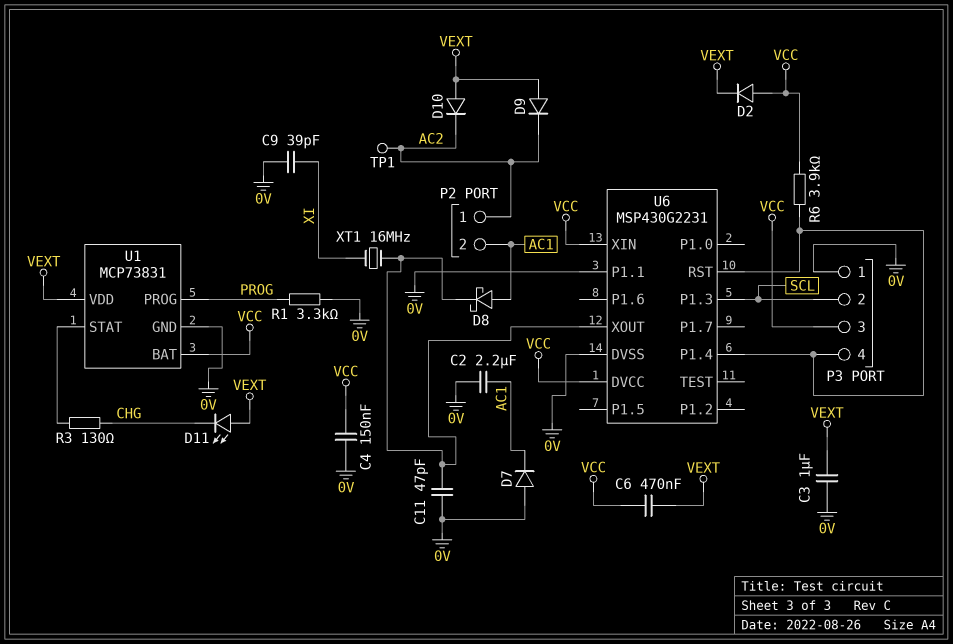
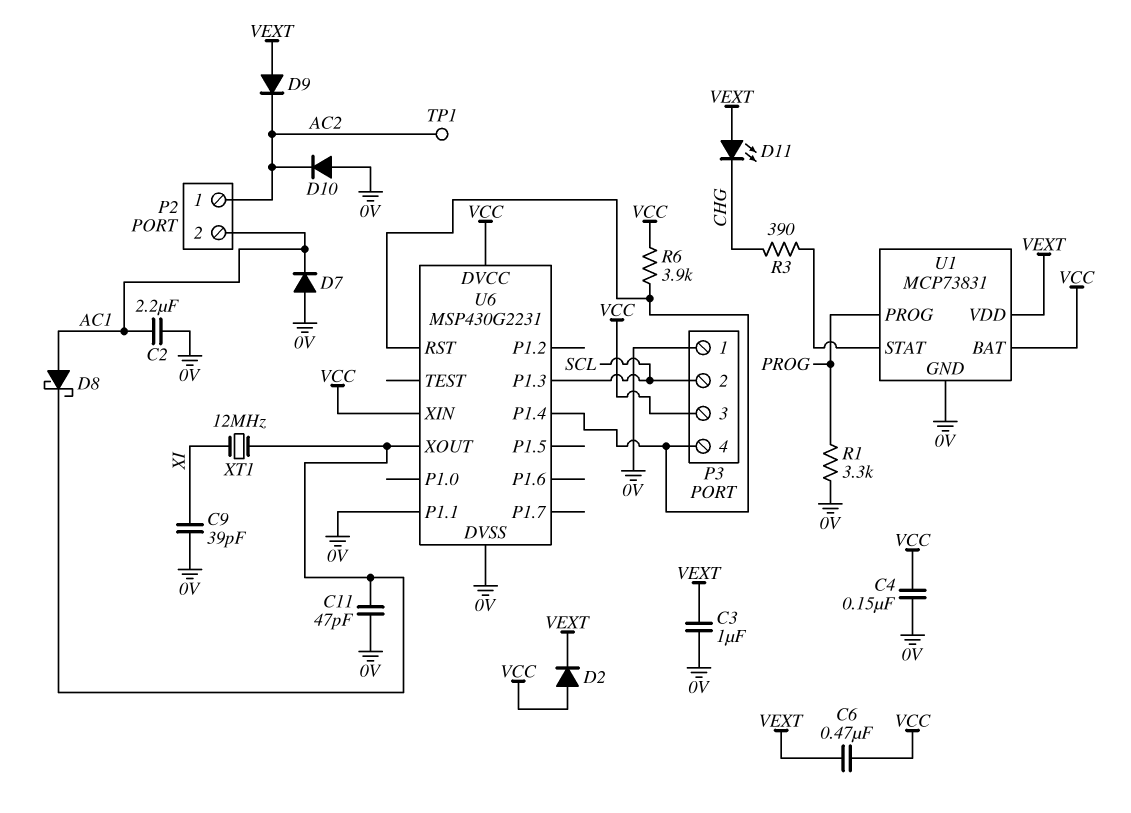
D10: diode (A VEXT, K AC2) -> diode (A 0V, K AC2)
R3: 130 (CHG, U1/STAT) -> 390 (CHG, U1/STAT)
XT1: 16MHz (U6/XOUT, XI) -> 12MHz (U6/XOUT, XI)

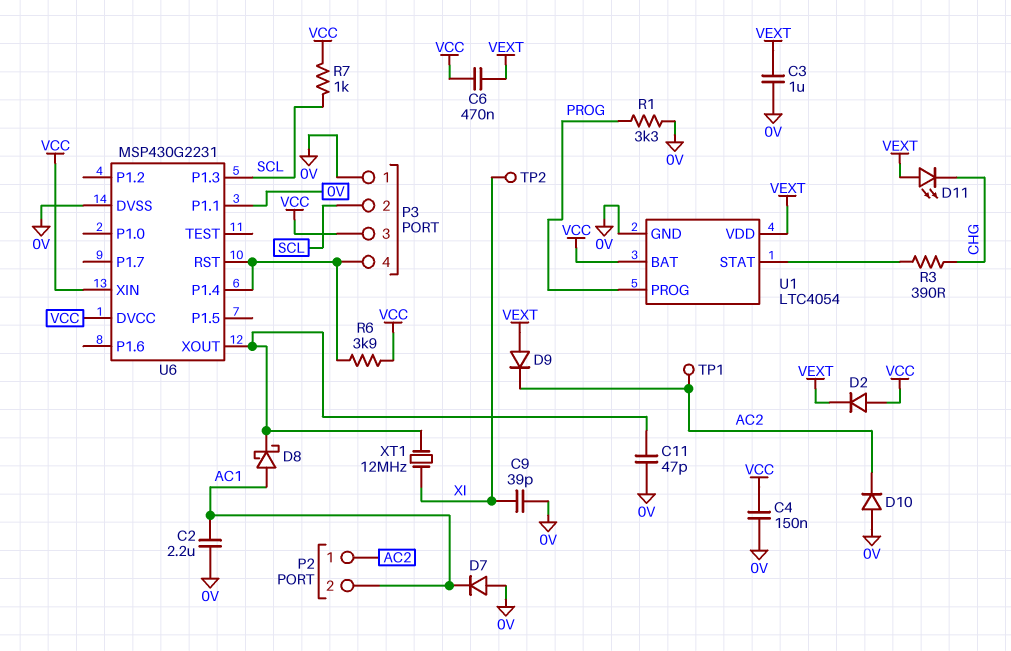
R7: none -> 1k (SCL, VCC)
TP2: none -> test point (XI)
U1: MCP73831 -> LTC4054

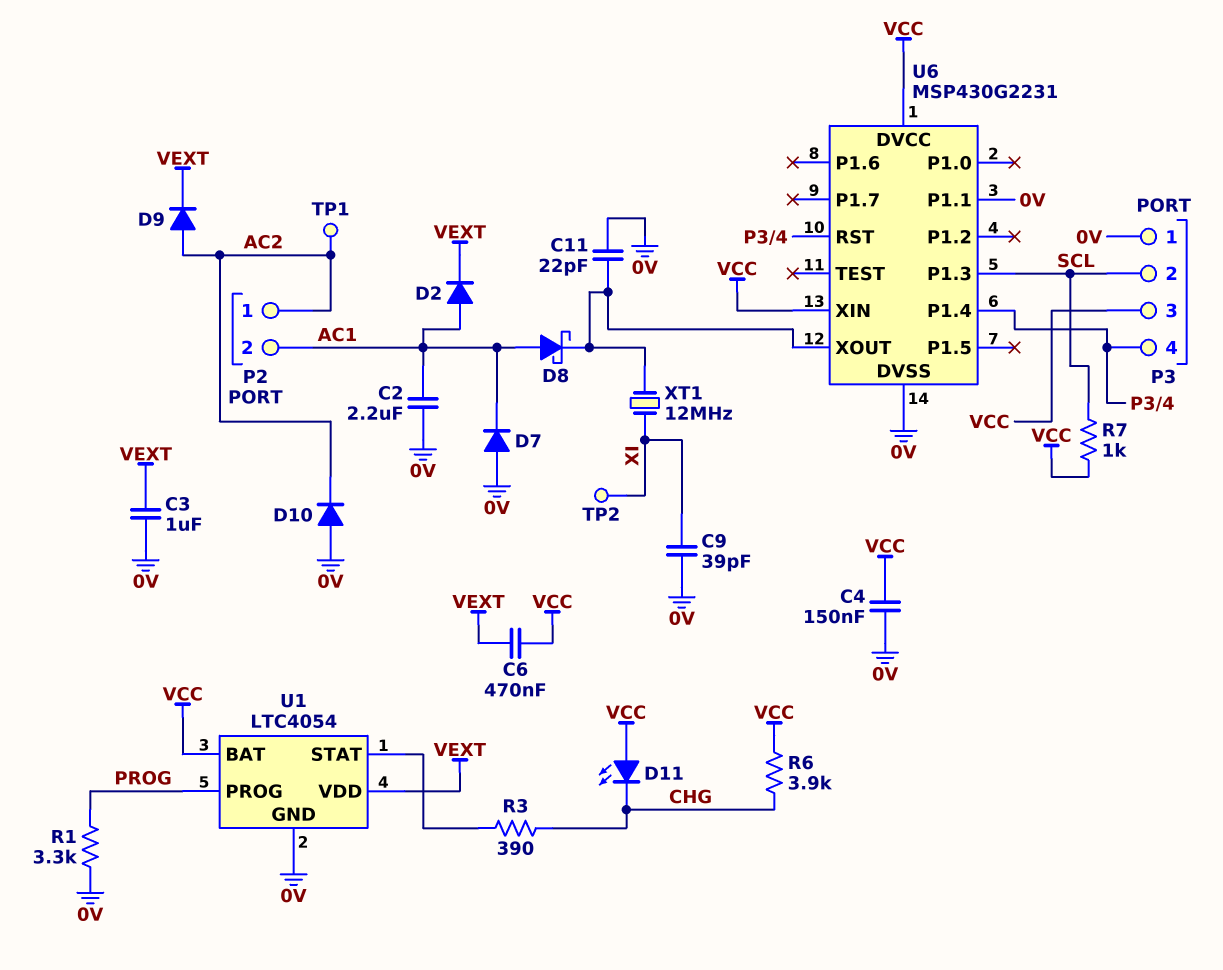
C11: 47pF (0V, U6/XOUT) -> 22pF (0V, U6/XOUT)
D2: diode (A VCC, K VEXT) -> diode (A AC1, K VEXT)
D9: diode (A VEXT, K AC2) -> diode (A AC2, K VEXT)
D11: LED (A VEXT, K CHG) -> LED (A VCC, K CHG)
R6: 3.9k (P3/4, VCC) -> 3.9k (CHG, VCC)

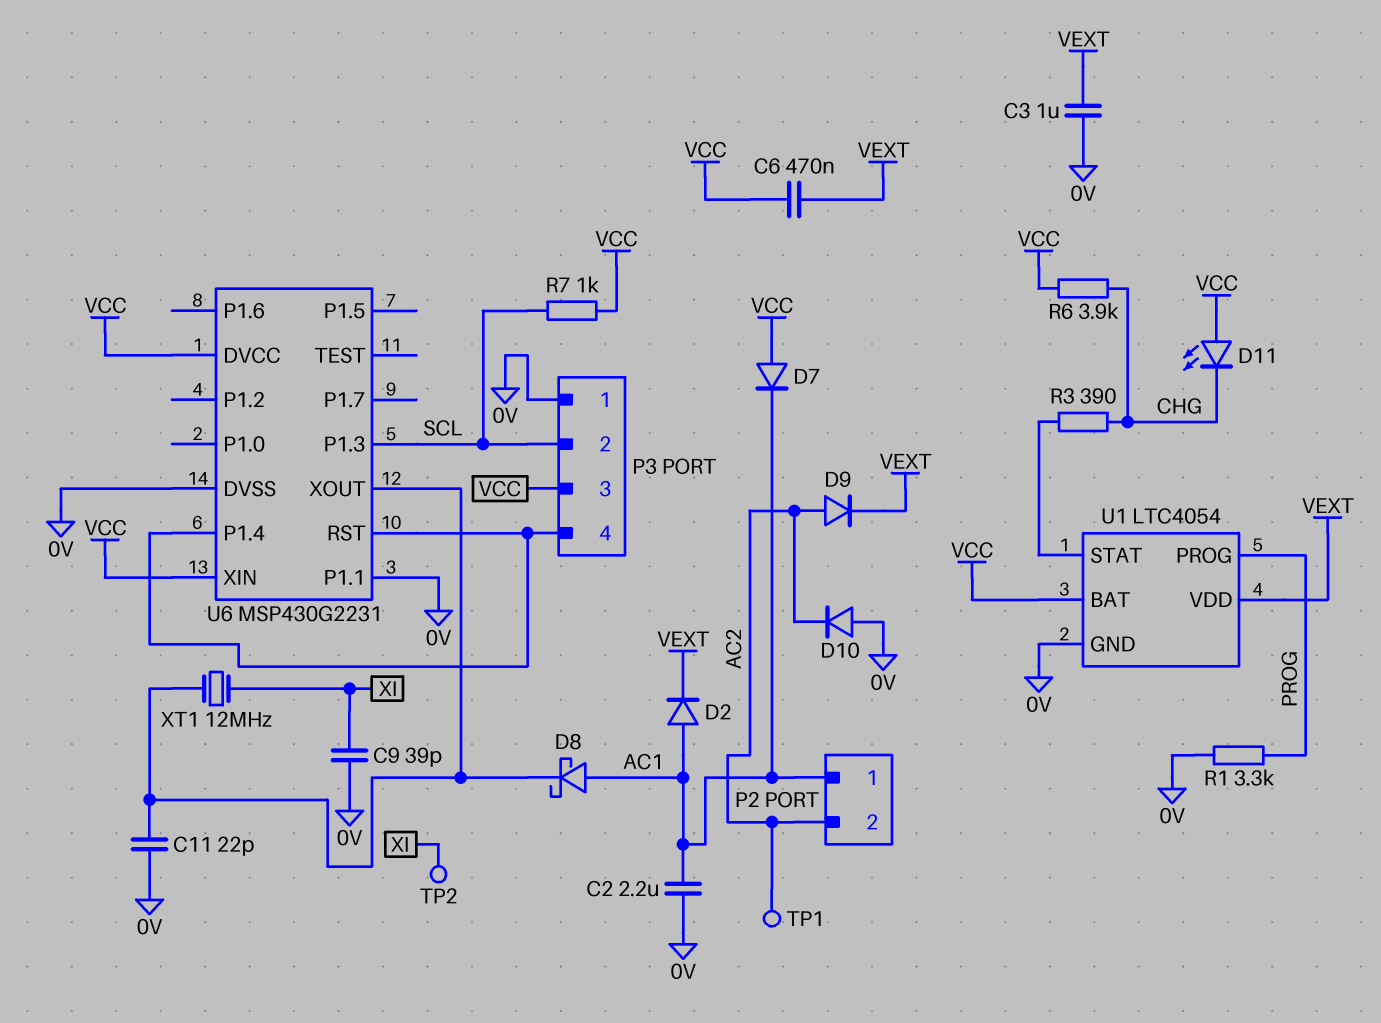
C4: 150nF (0V, VCC) -> none
D7: diode (A 0V, K AC1) -> diode (A VCC, K AC1)
P2 pin 1: AC2 -> AC1
P2 pin 2: AC1 -> AC2

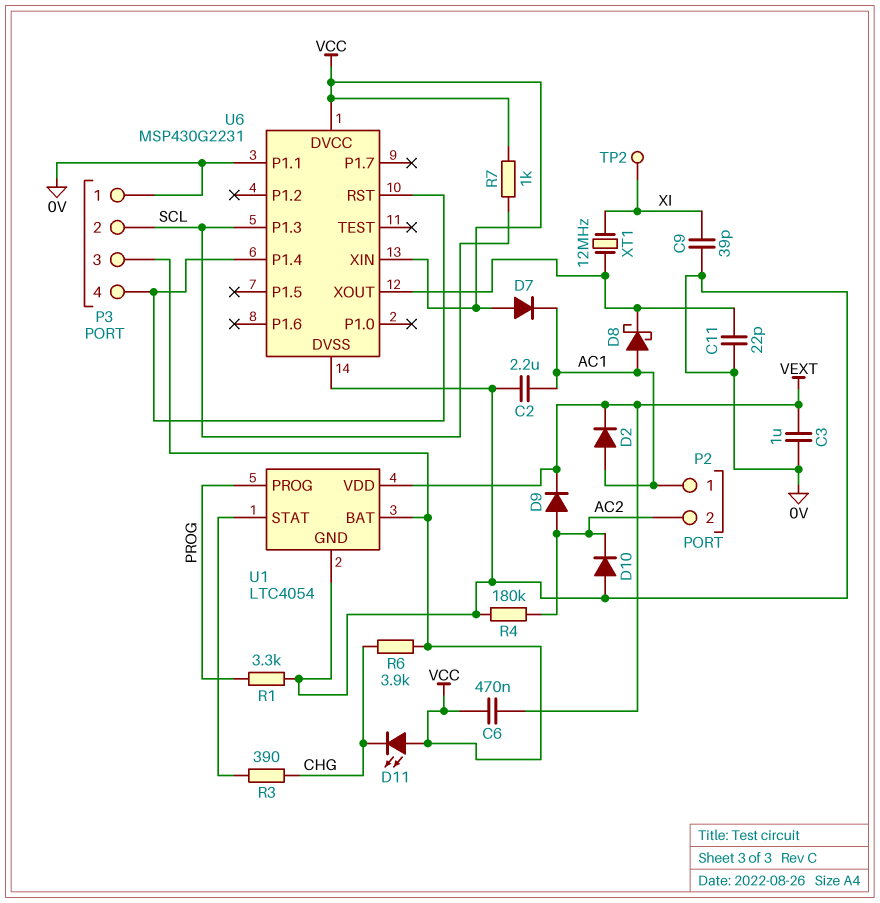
R4: none -> 180k (0V, AC2)
TP1: test point (AC2) -> none

